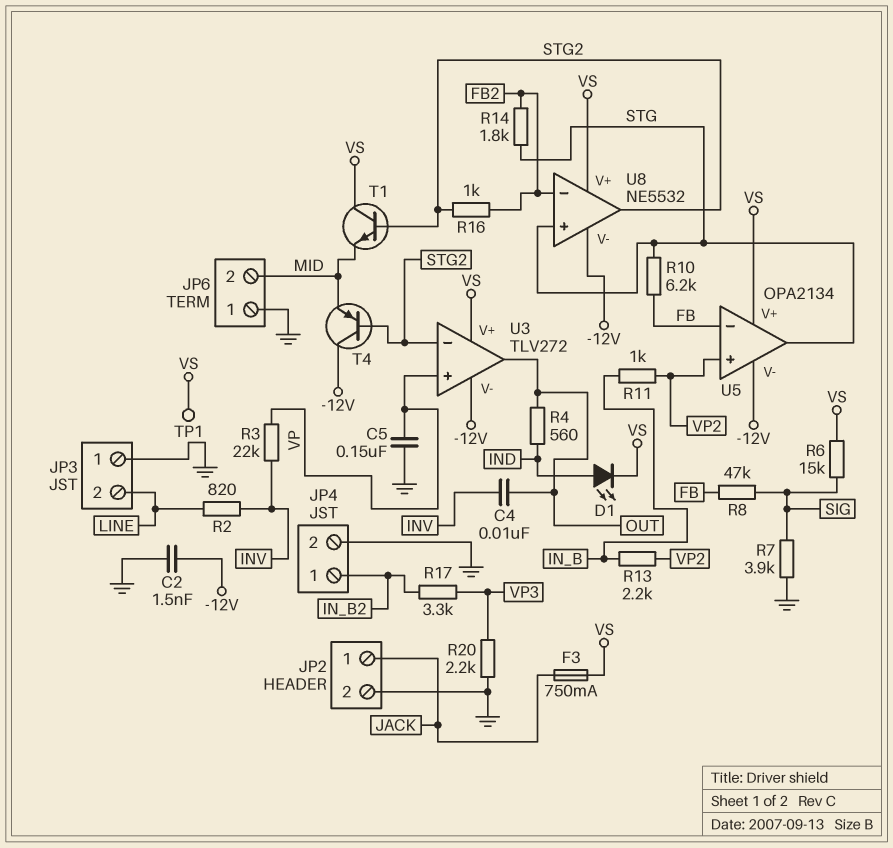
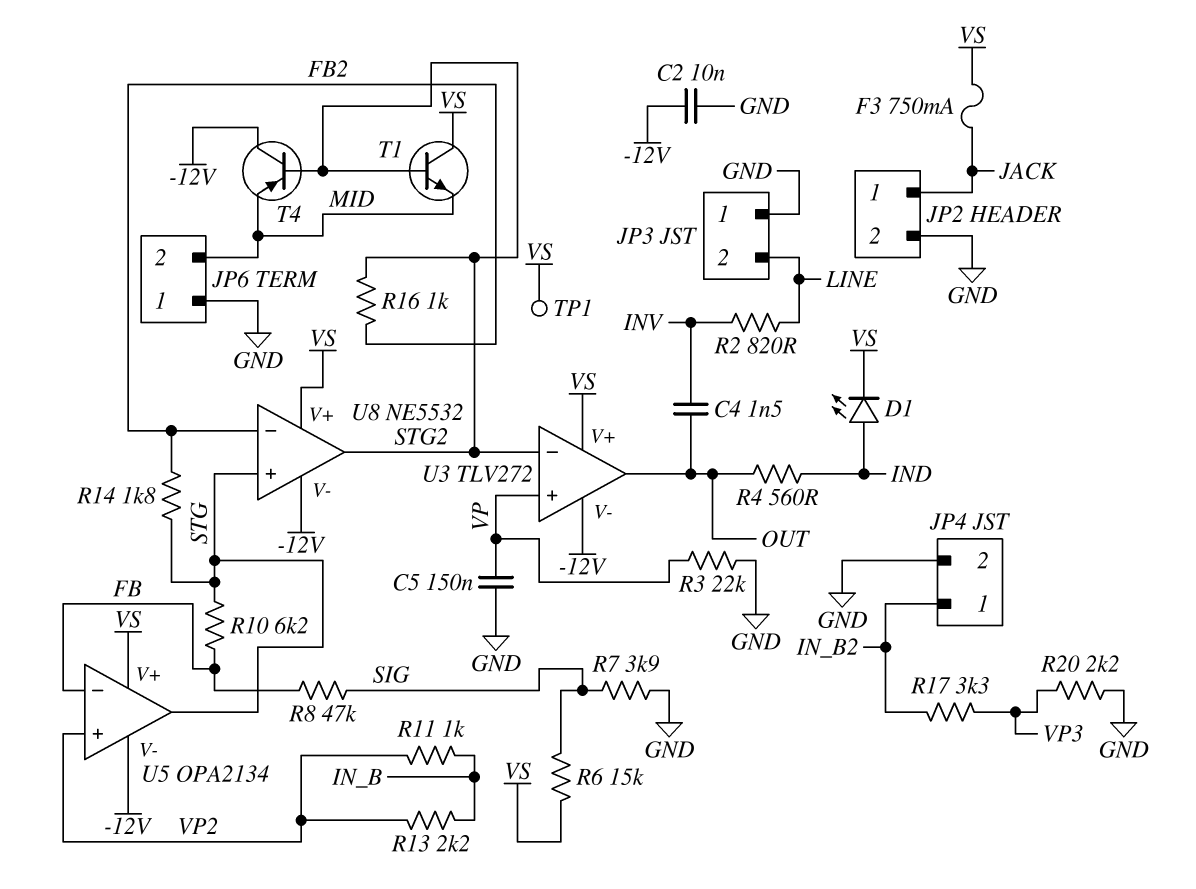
C2: 1.5nF (-12V, GND) -> 10nF (-12V, GND)
C4: 10nF (INV, OUT) -> 1.5nF (INV, OUT)
R3: 22k (INV, VP) -> 22k (GND, VP)

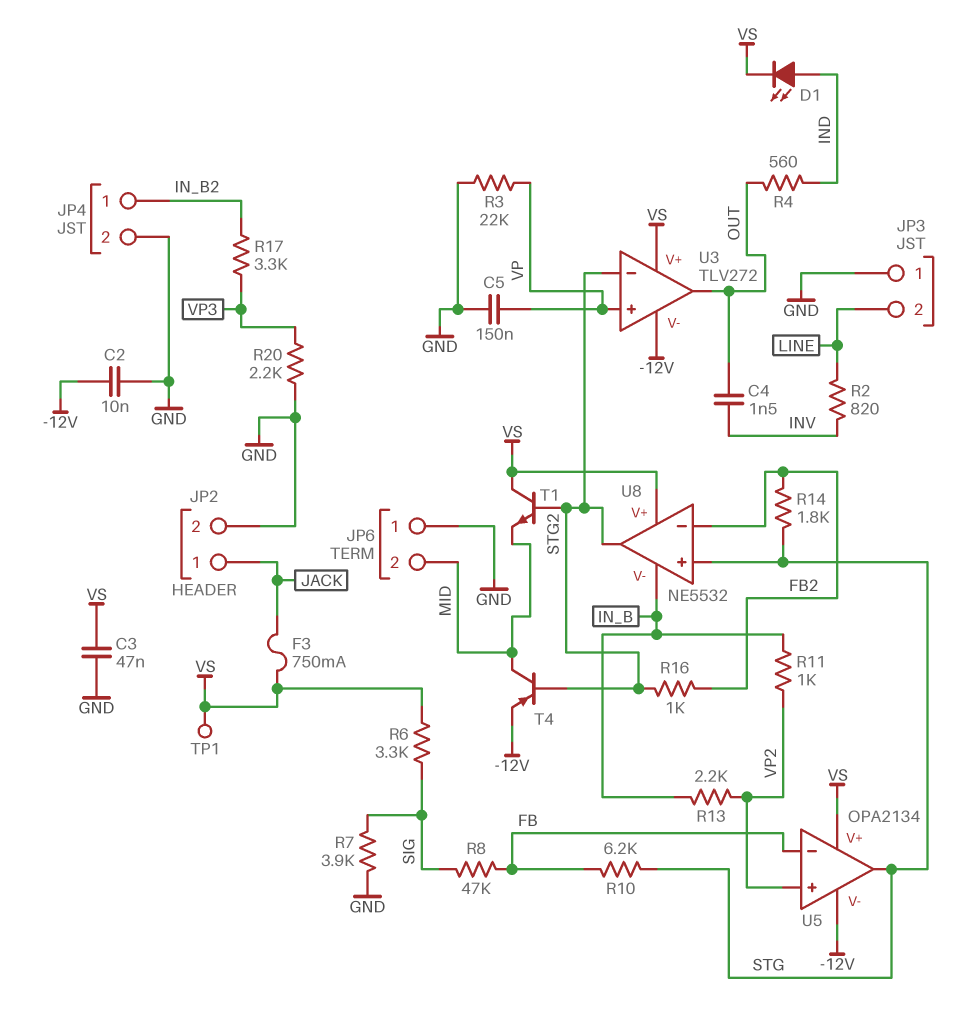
C3: none -> 47nF (GND, VS)
R6: 15k (SIG, VS) -> 3.3k (SIG, VS)
T4: PNP (B STG2, C -12V, E MID) -> PNP (B STG2, C MID, E -12V)
U8 pin V-: -12V -> IN_B

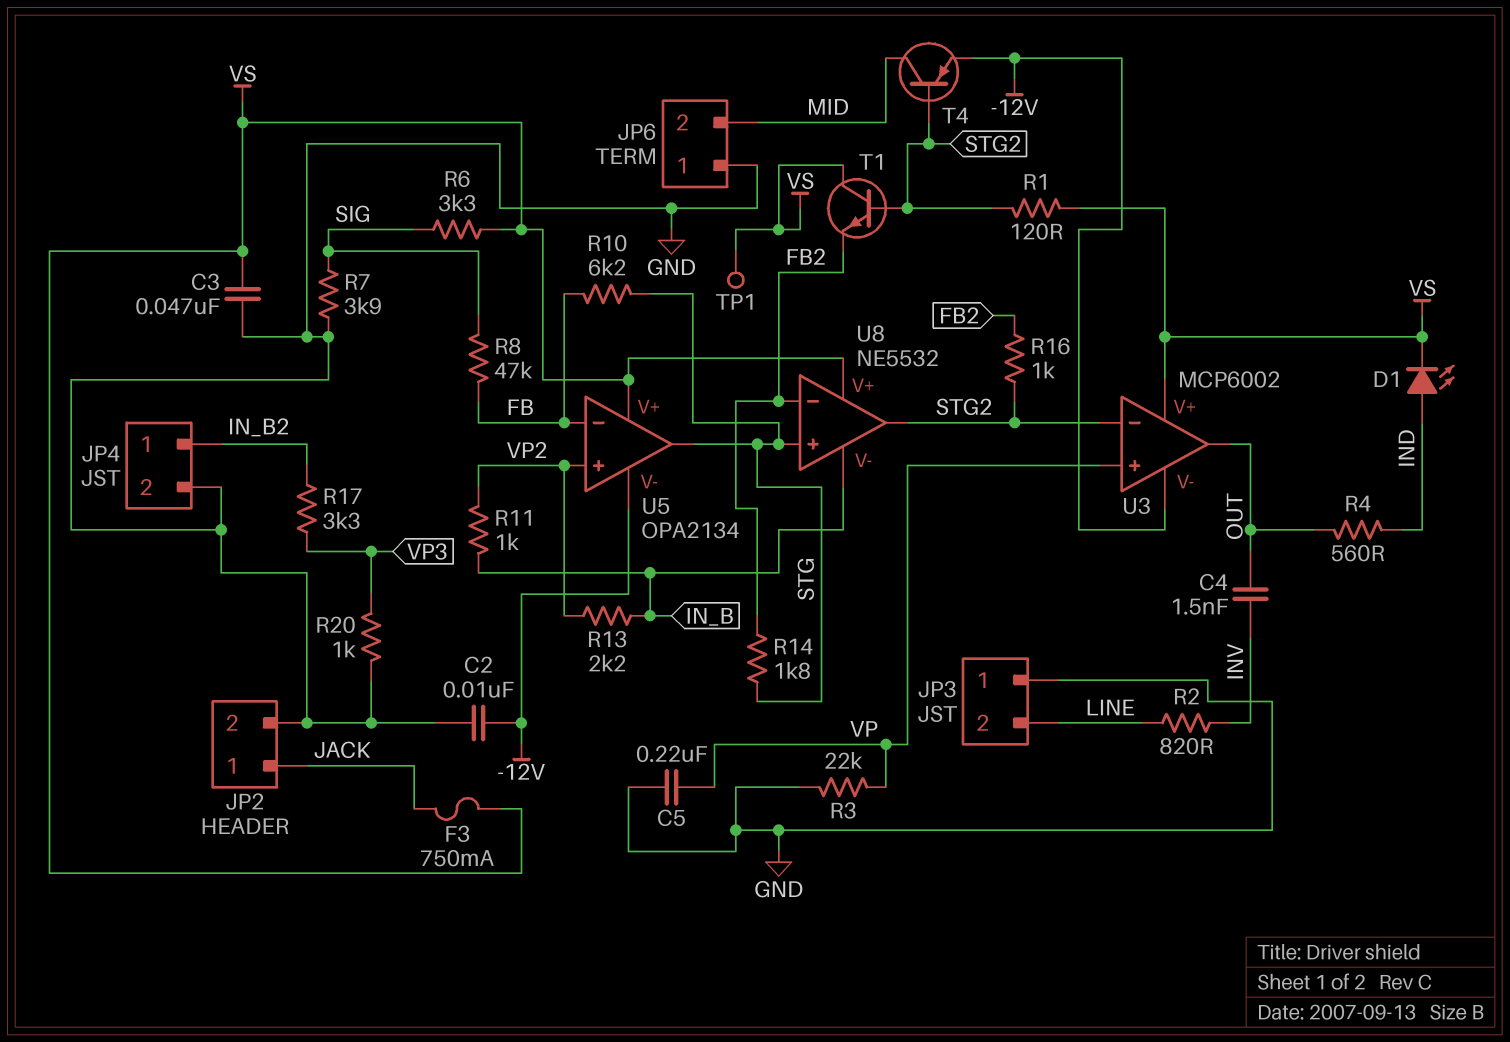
C5: 150nF (GND, VP) -> 220nF (GND, VP)
R1: none -> 120 (STG2, VS)
R20: 2.2k (GND, VP3) -> 1k (GND, VP3)
T1: NPN (B STG2, C VS, E MID) -> NPN (B STG2, C VS, E FB2)
U3: TLV272 -> MCP6002

